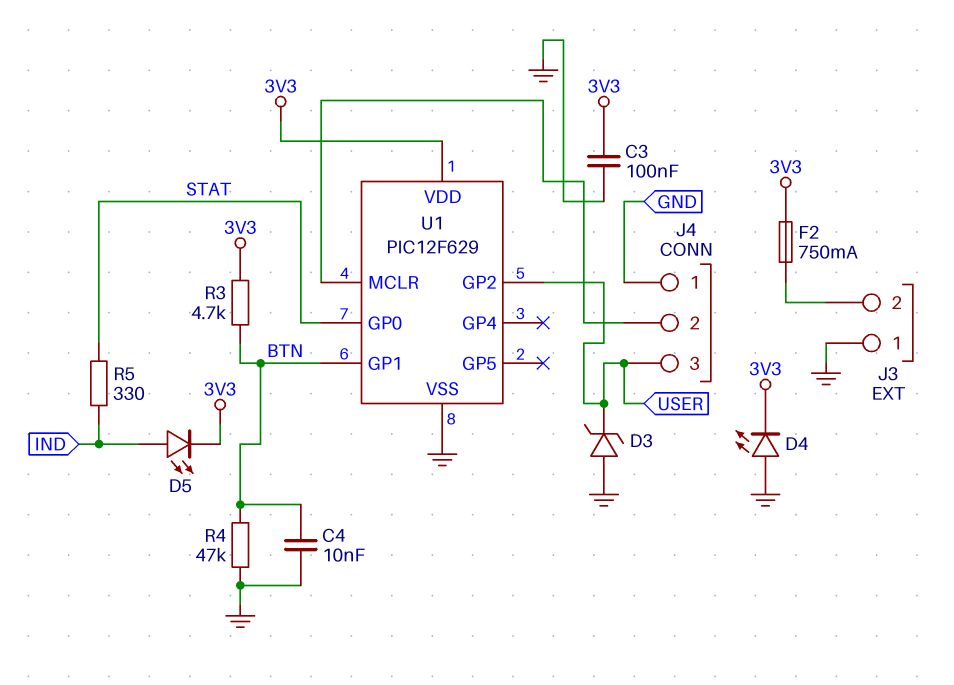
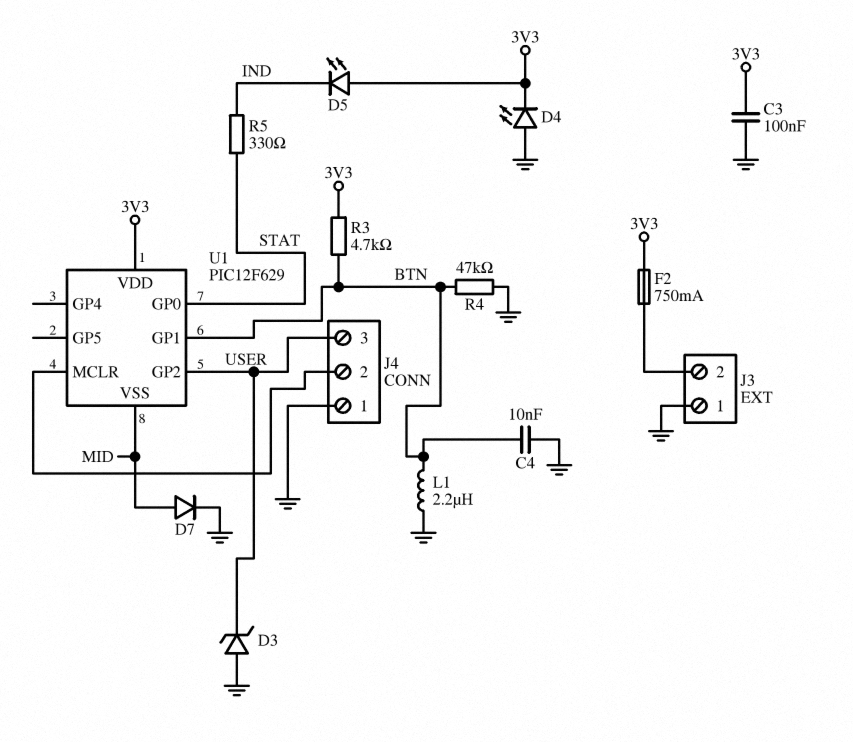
D5: LED (A IND, K 3V3) -> LED (A 3V3, K IND)
D7: none -> diode (A MID, K GND)
L1: none -> 2.2uH (BTN, GND)
U1 pin VSS: GND -> MID

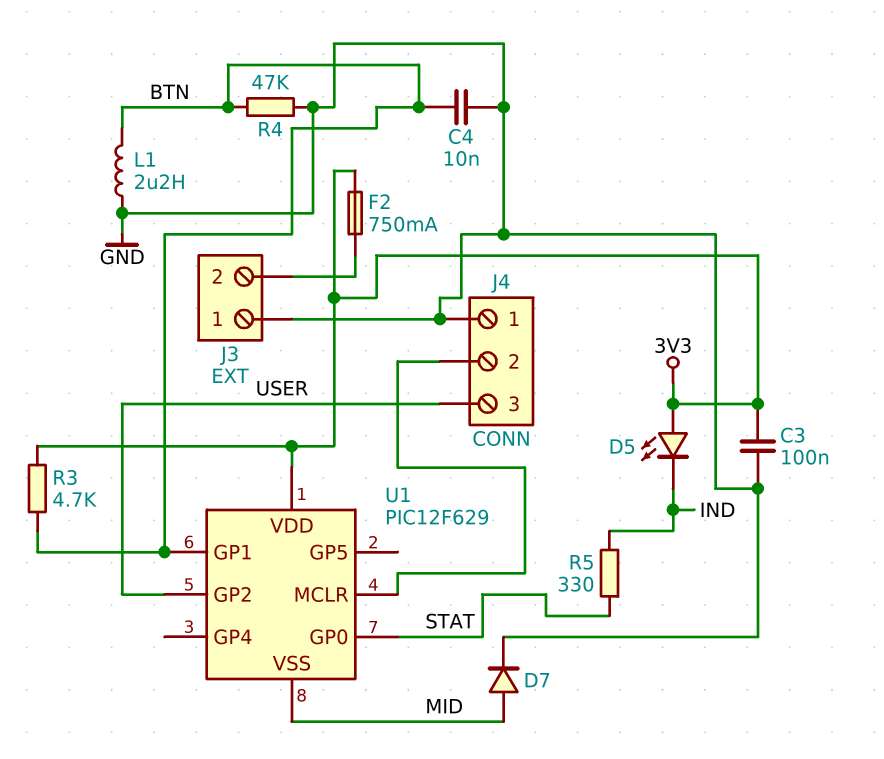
D3: zener (A GND, K USER) -> none
D4: LED (A GND, K 3V3) -> none

